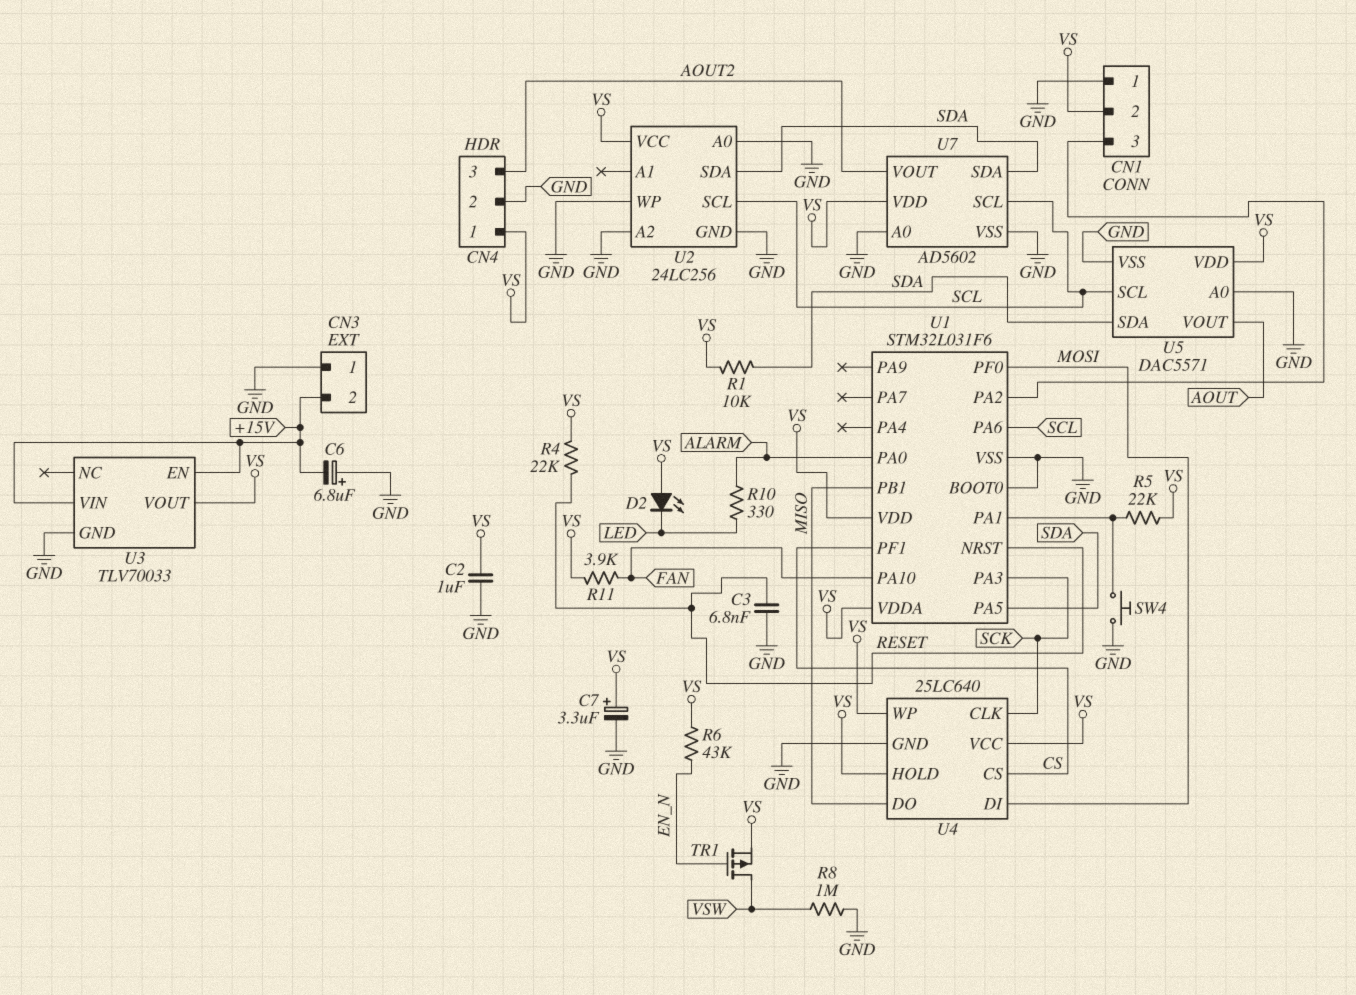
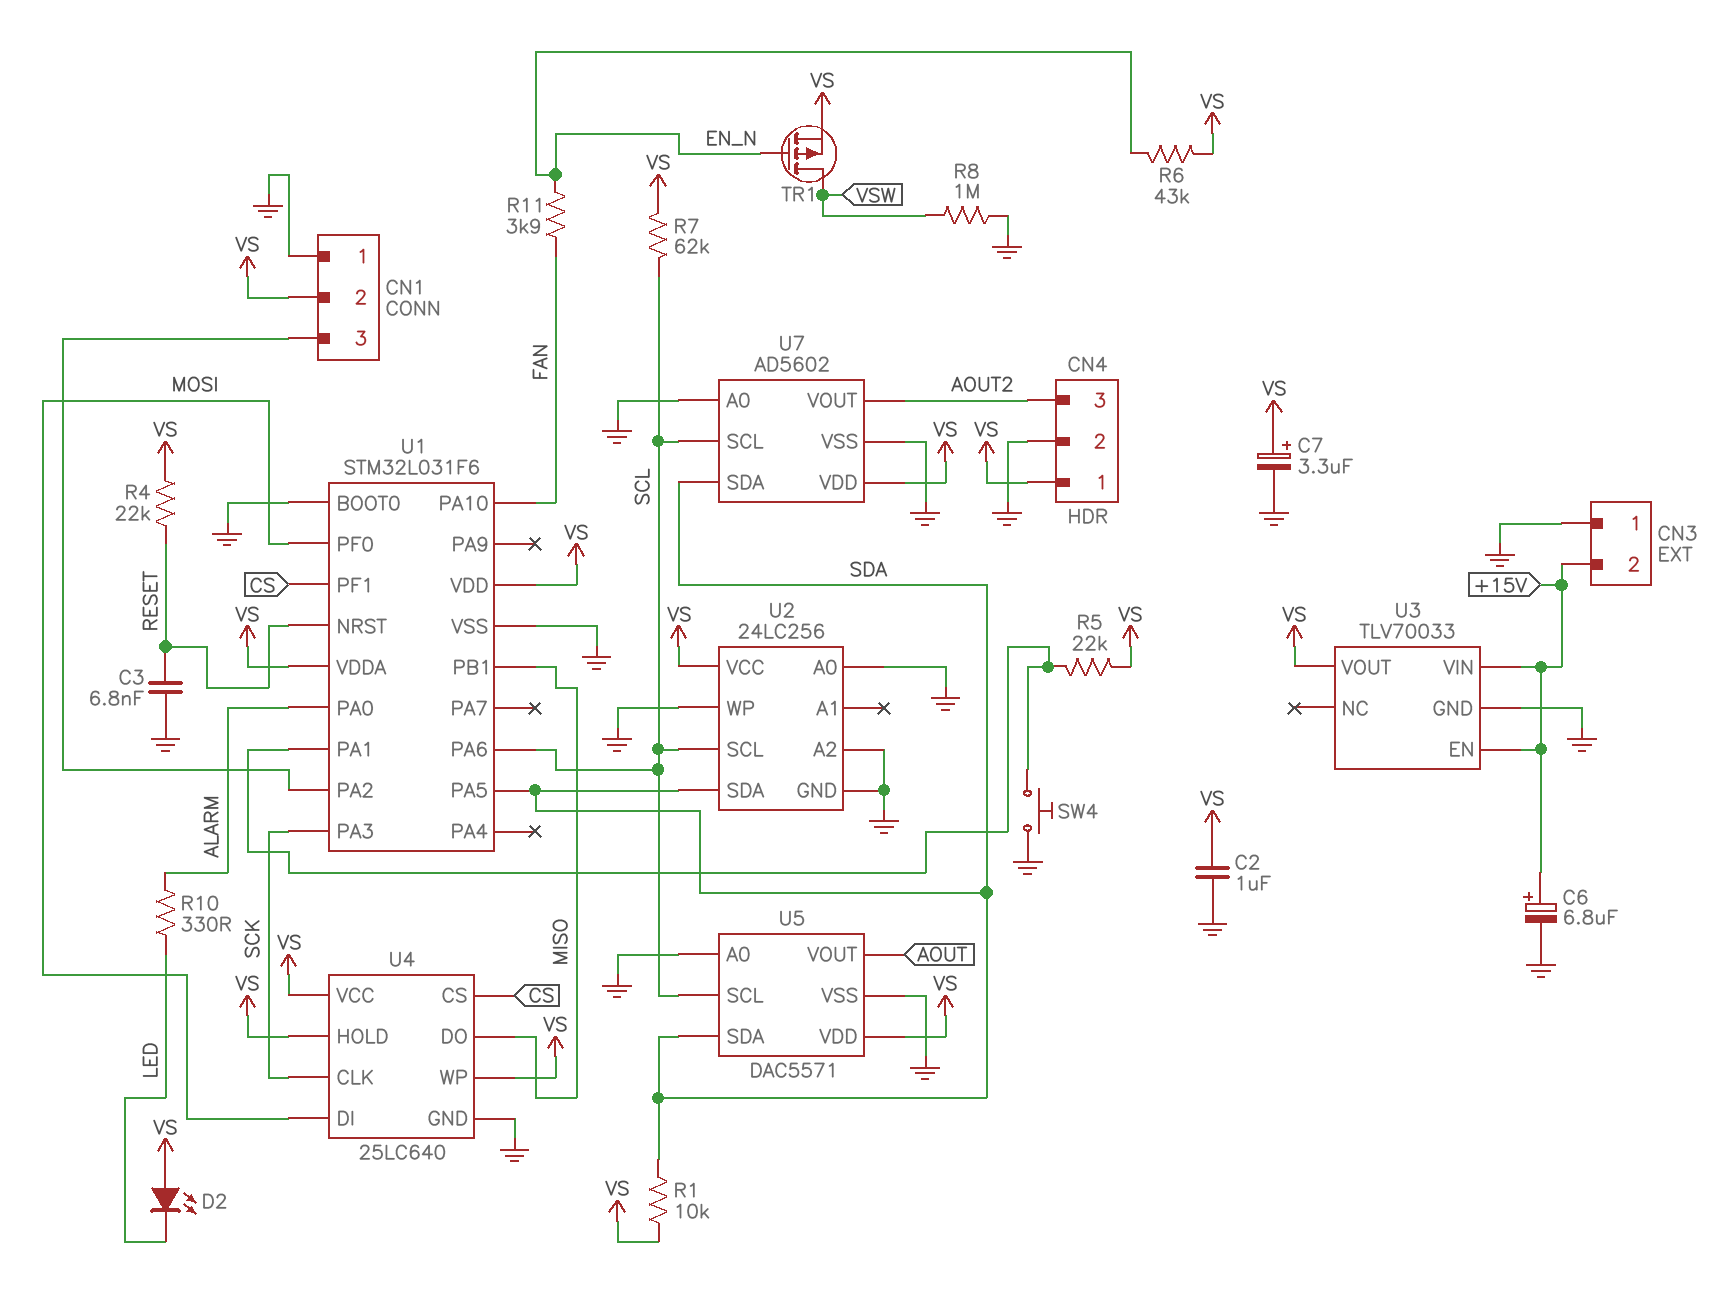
C6: 6.8uF (plus GND, minus +15V) -> 6.8uF (plus +15V, minus GND)
R7: none -> 62k (SCL, VS)
R11: 3.9k (FAN, VS) -> 3.9k (EN_N, FAN)

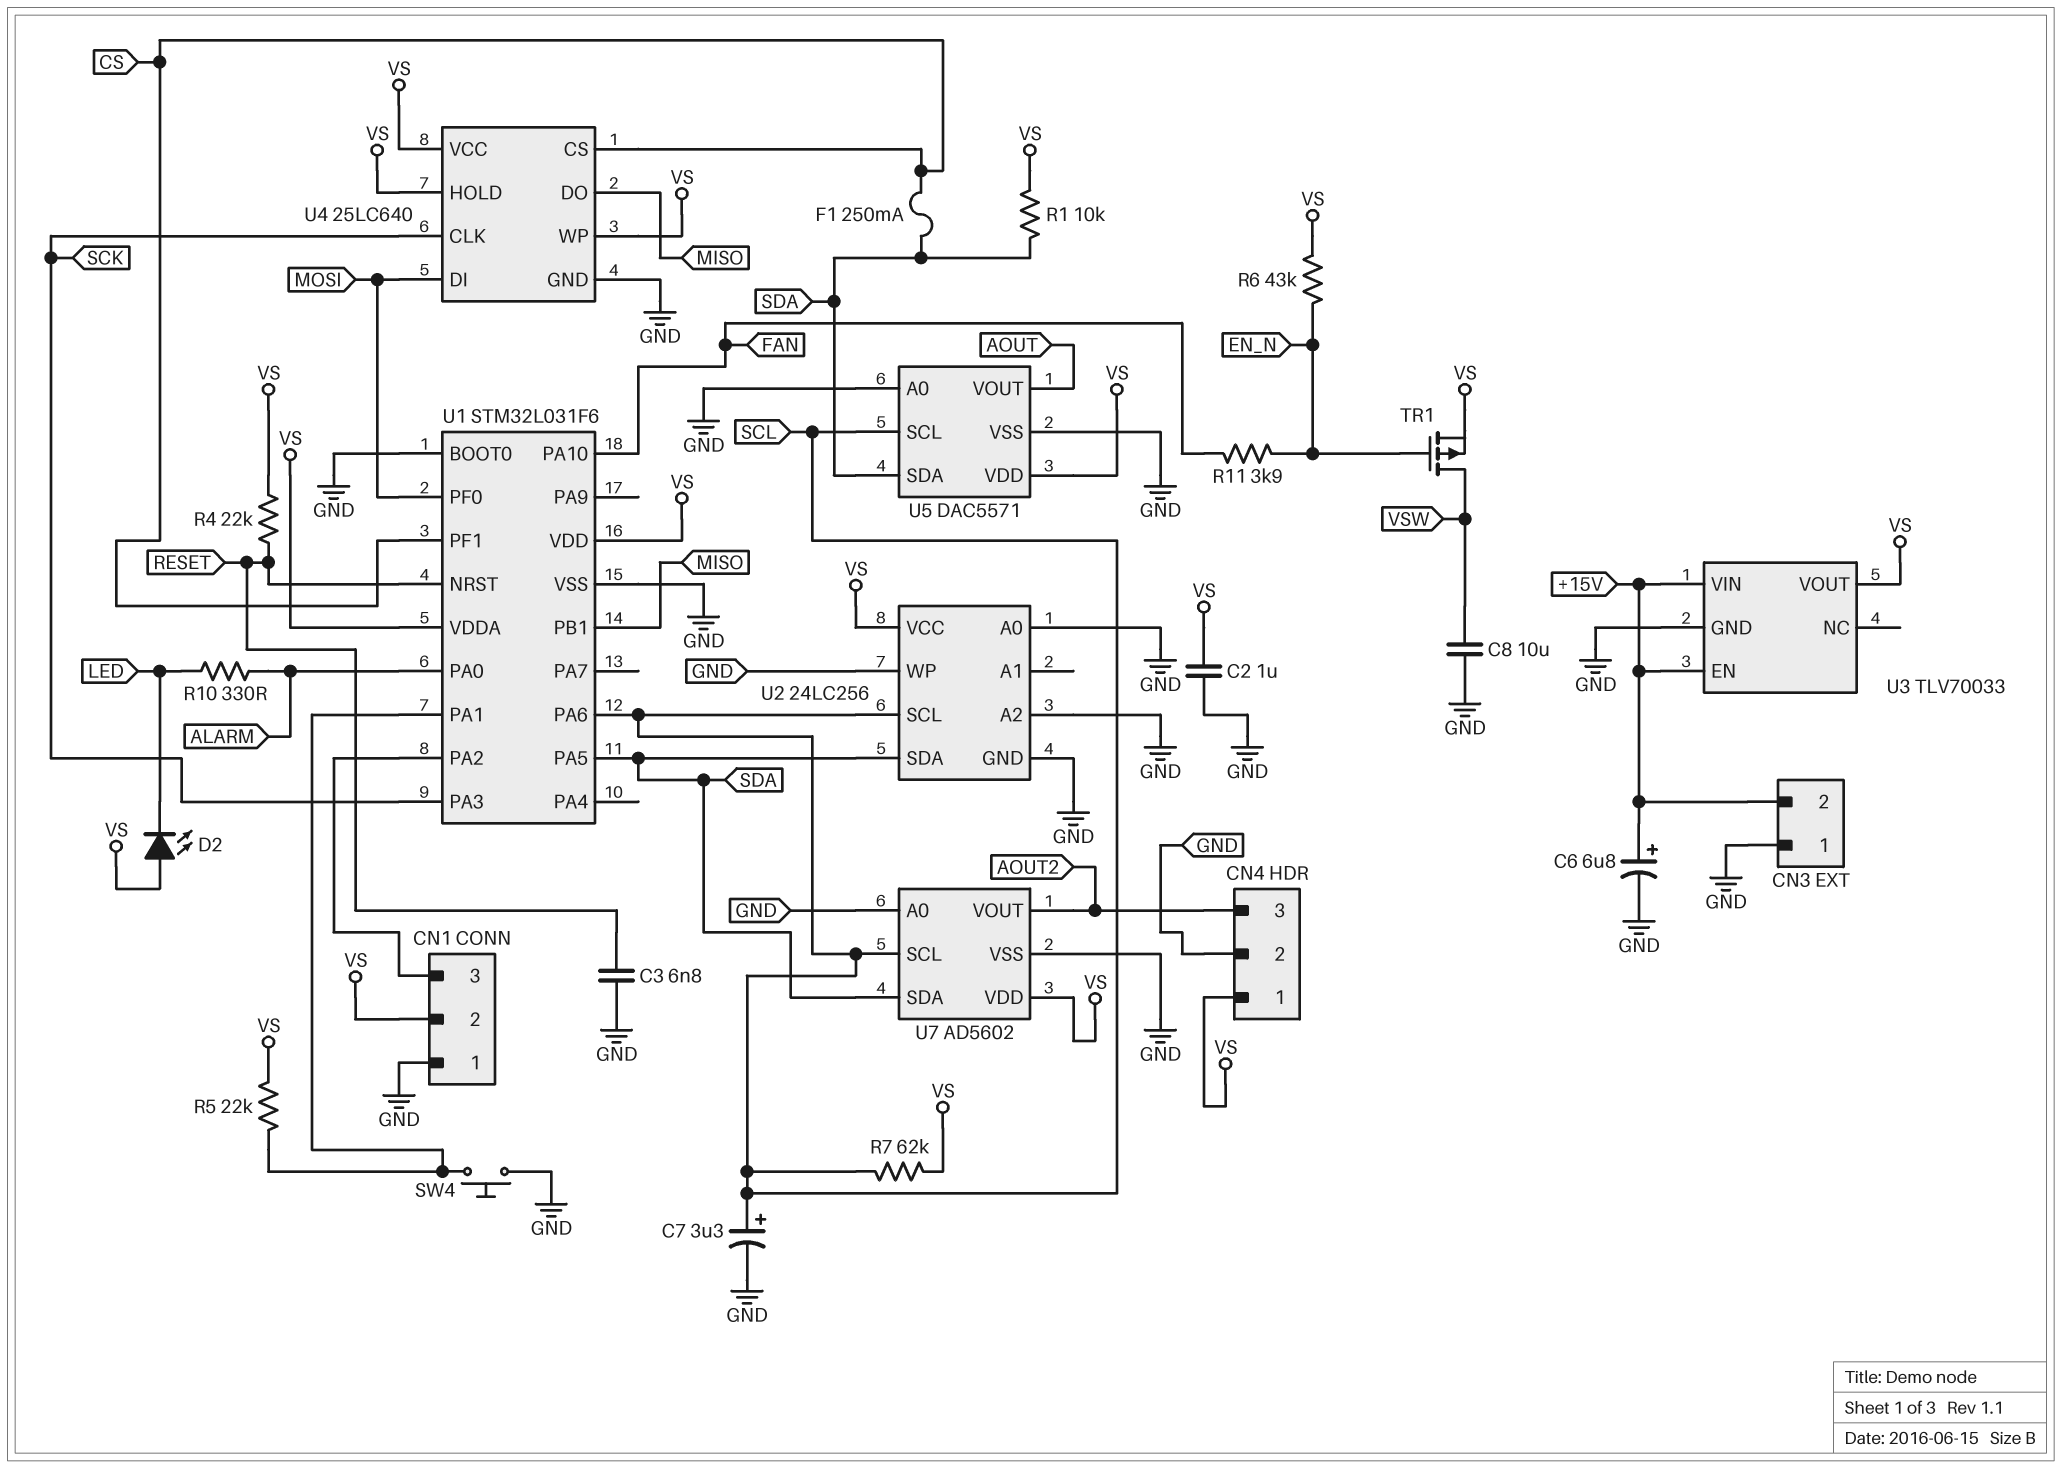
C7: 3.3uF (plus VS, minus GND) -> 3.3uF (plus SCL, minus GND)
C8: none -> 10uF (GND, VSW)
F1: none -> 250mA (CS, SDA)
R8: 1M (GND, VSW) -> none

